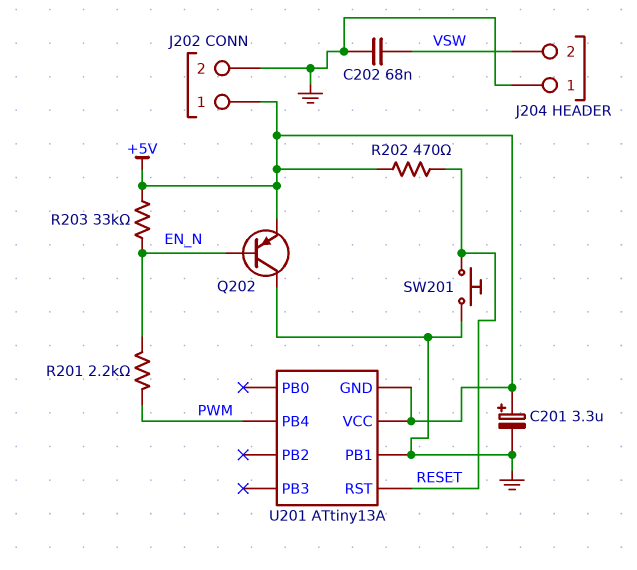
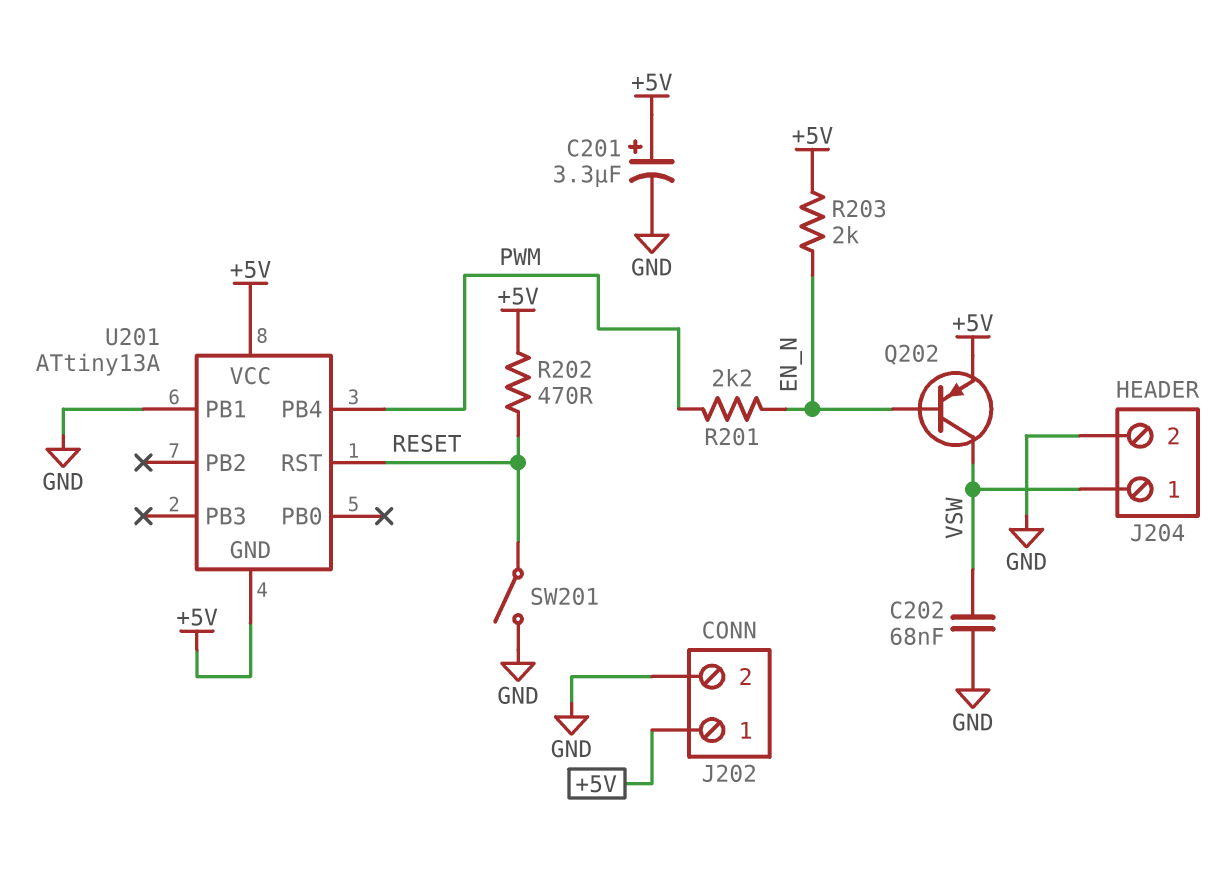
J204 pin 1: GND -> VSW
J204 pin 2: VSW -> GND
Q202: PNP (B EN_N, C GND, E +5V) -> PNP (B EN_N, C VSW, E +5V)
R203: 33k (+5V, EN_N) -> 2k (+5V, EN_N)
SW201: button (GND, RESET) -> switch (GND, RESET)

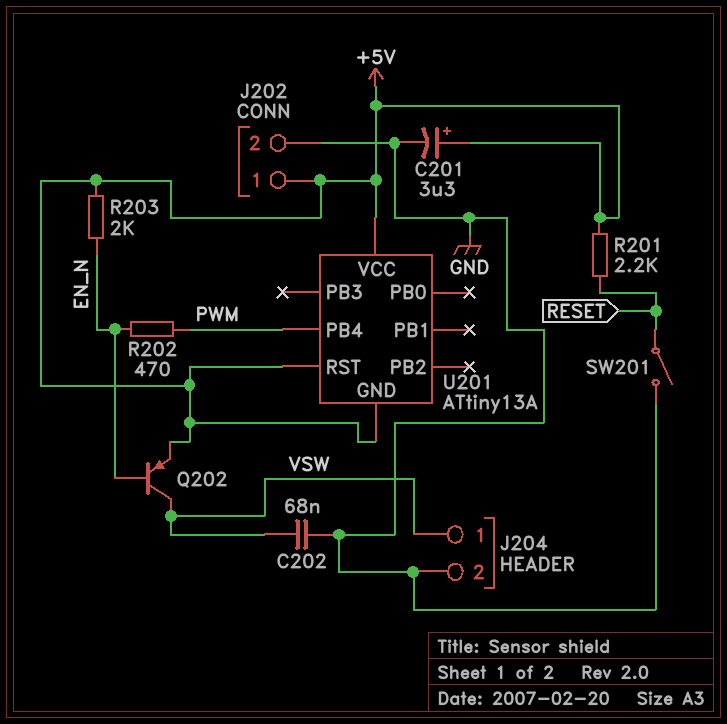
R201: 2.2k (EN_N, PWM) -> 2.2k (+5V, RESET)
R202: 470 (+5V, RESET) -> 470 (EN_N, PWM)
U201 pin PB1: GND -> none
U201 pin RST: RESET -> +5V

